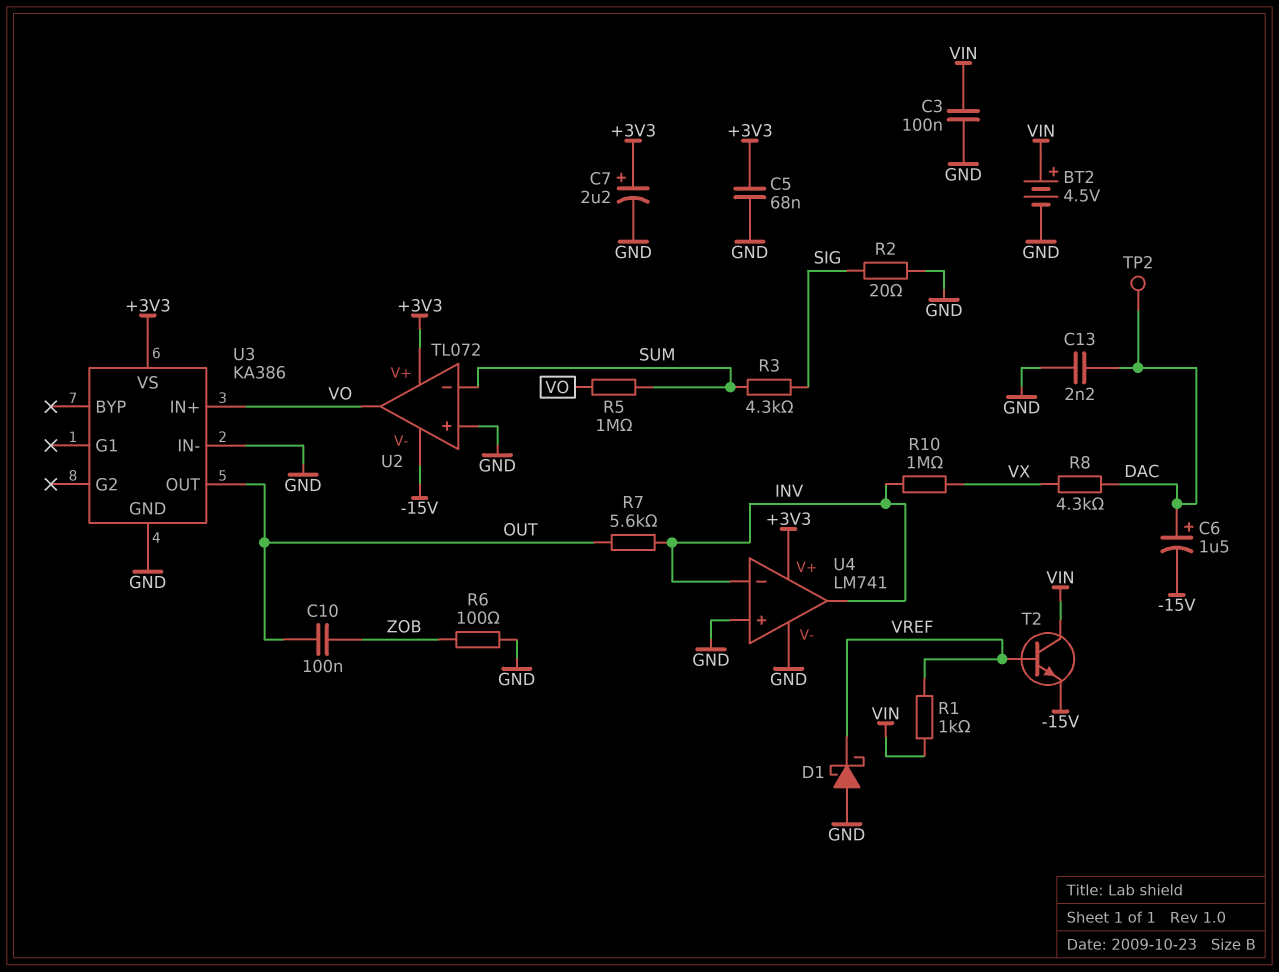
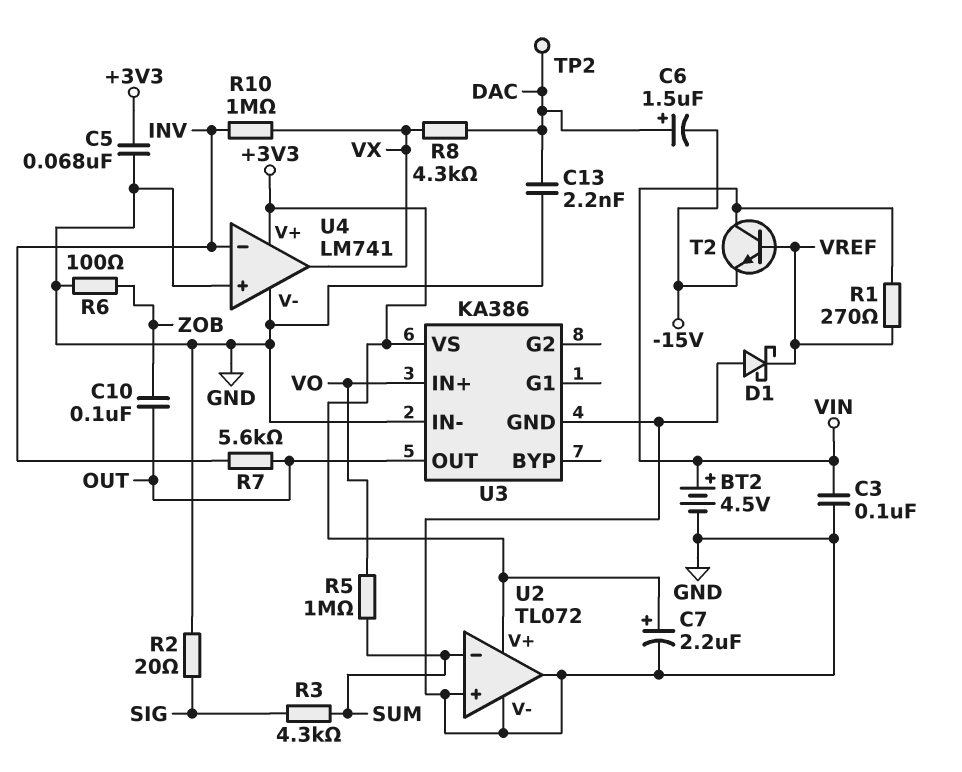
R1: 1k (VIN, VREF) -> 270 (VIN, VREF)
U2 pin V-: -15V -> GND
U2 pin out: VO -> GND
U4 pin out: INV -> VX

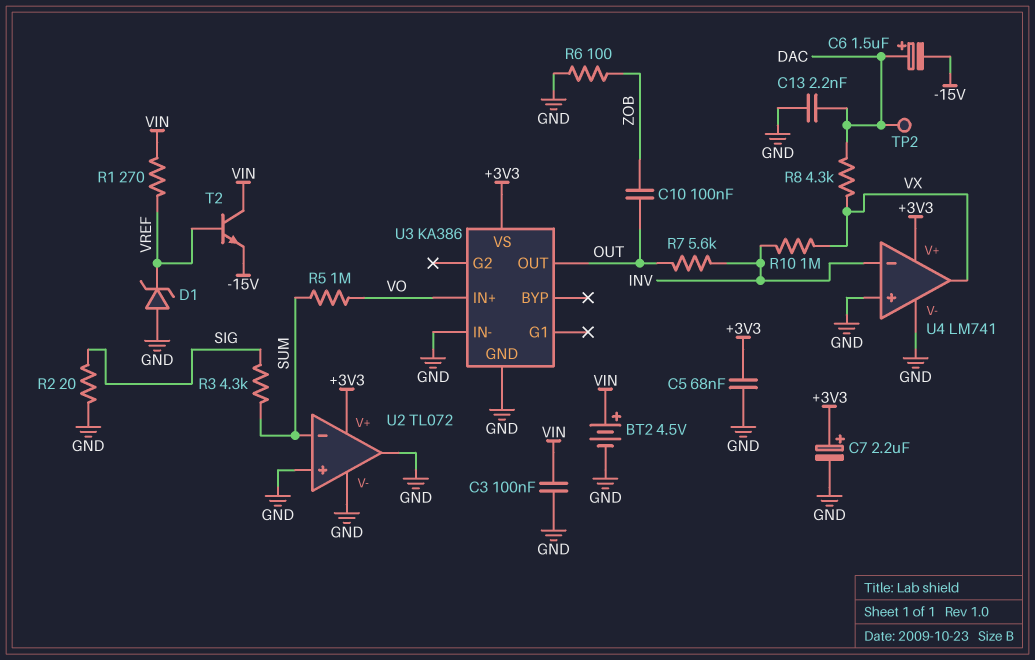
D1: schottky (A GND, K VREF) -> zener (A GND, K VREF)

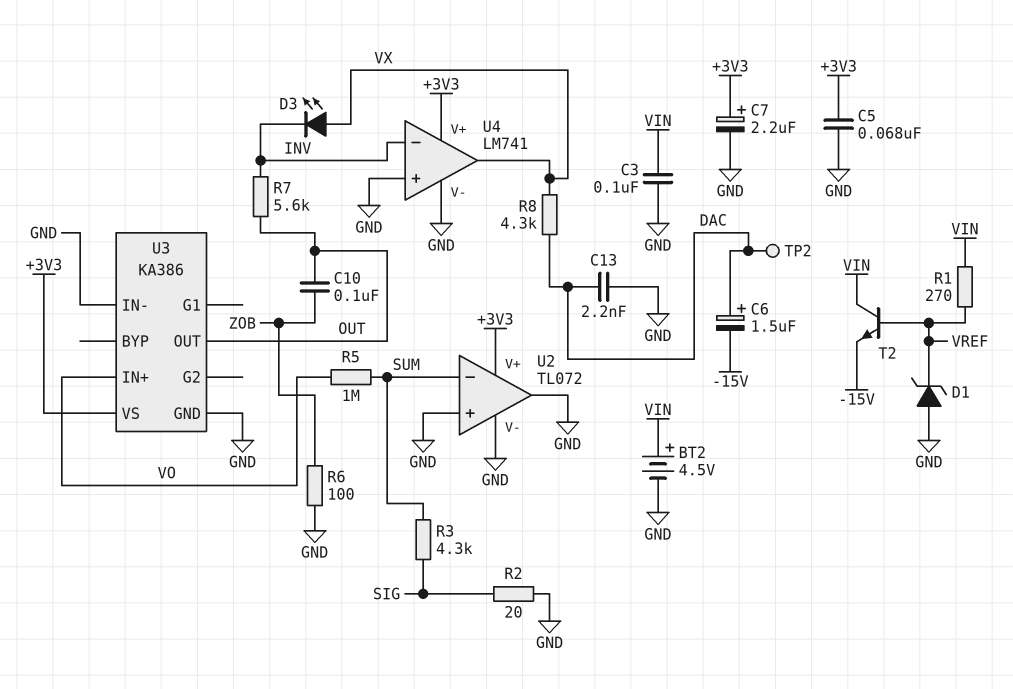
D3: none -> LED (A VX, K INV)
R10: 1M (INV, VX) -> none

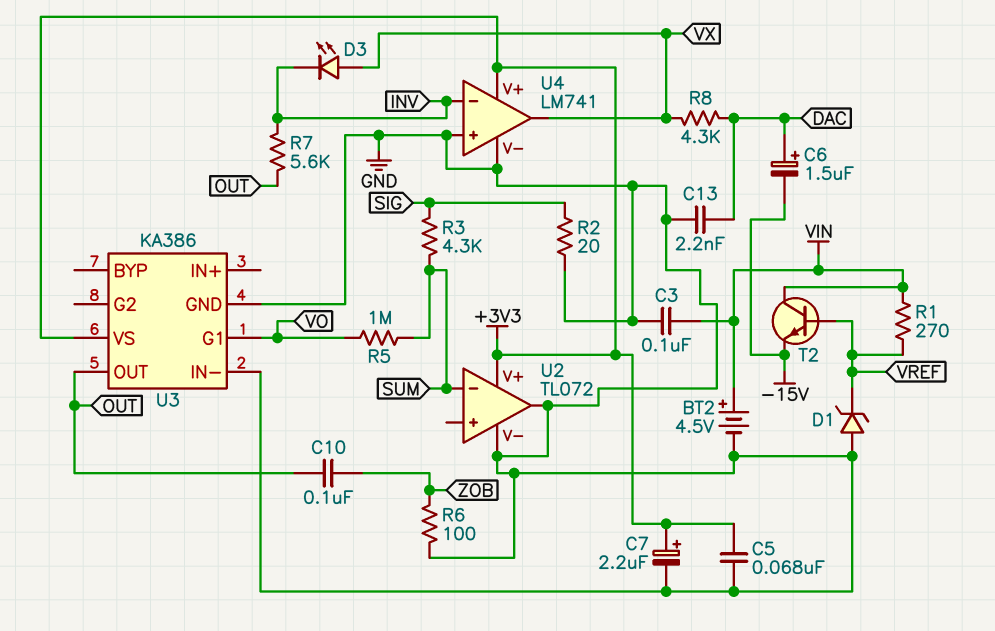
TP2: test point (DAC) -> none
U2 pin in+: GND -> none
U3 pin G1: none -> VO
U3 pin IN+: VO -> none

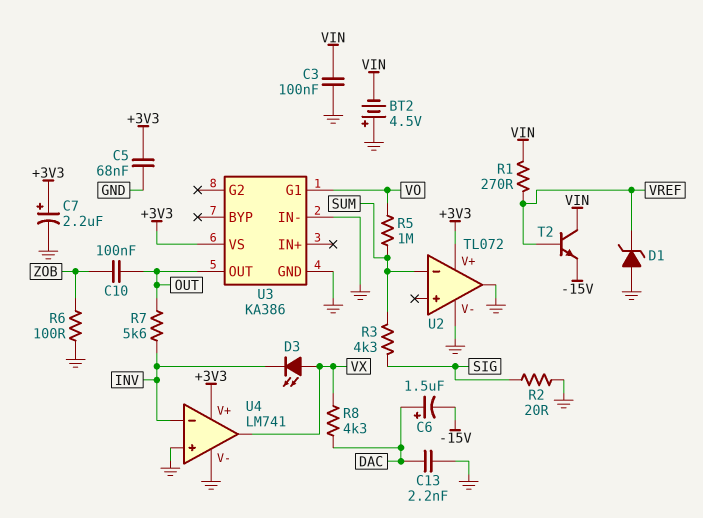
BT2: 4.5V (plus VIN, minus GND) -> 4.5V (plus GND, minus VIN)

